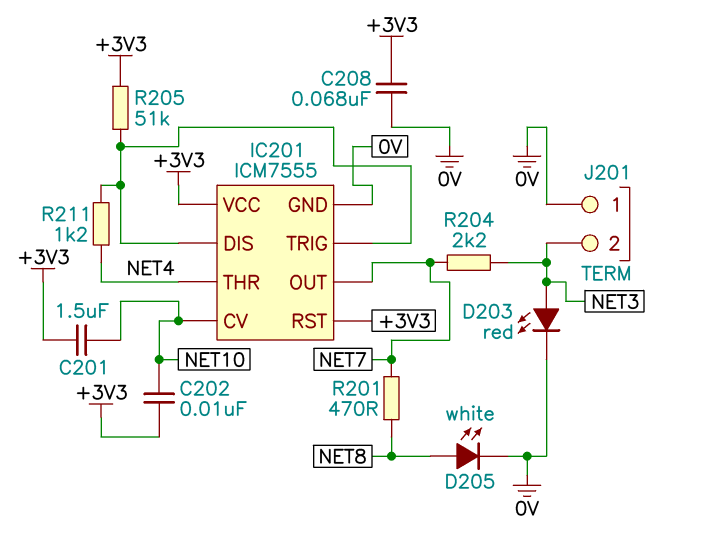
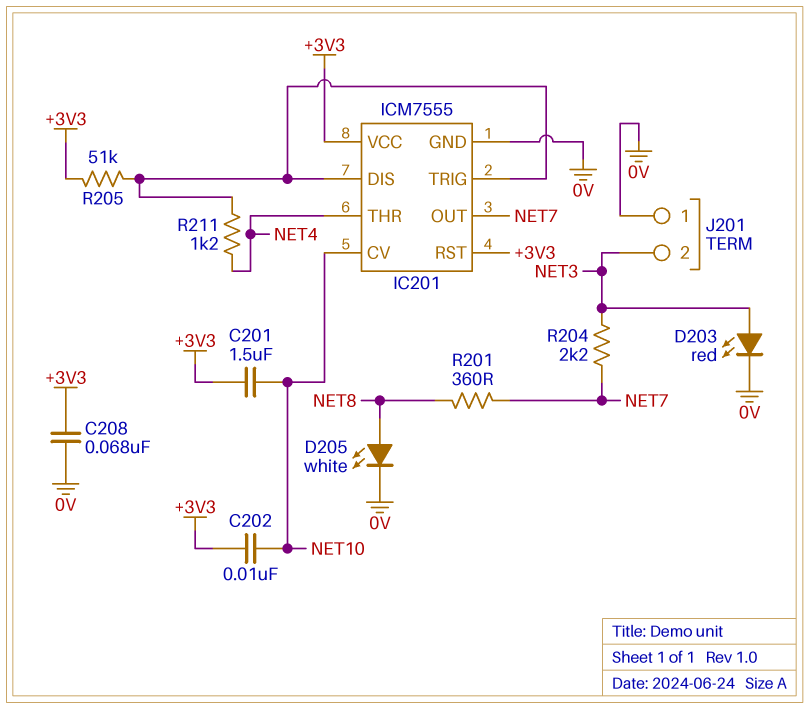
R201: 470 (NET7, NET8) -> 360 (NET7, NET8)

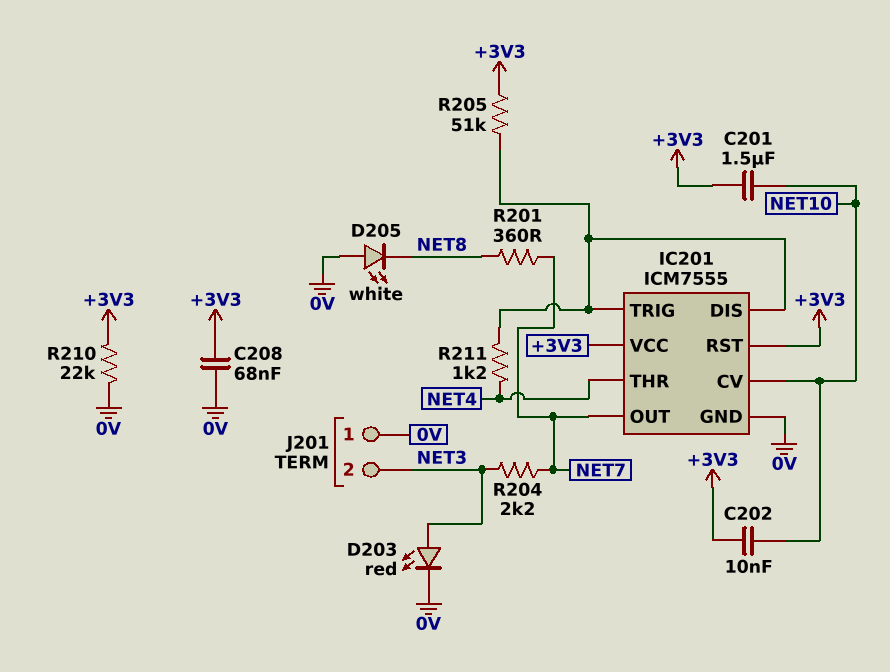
D205: LED white (A NET8, K 0V) -> LED white (A 0V, K NET8)
R210: none -> 22k (+3V3, 0V)

